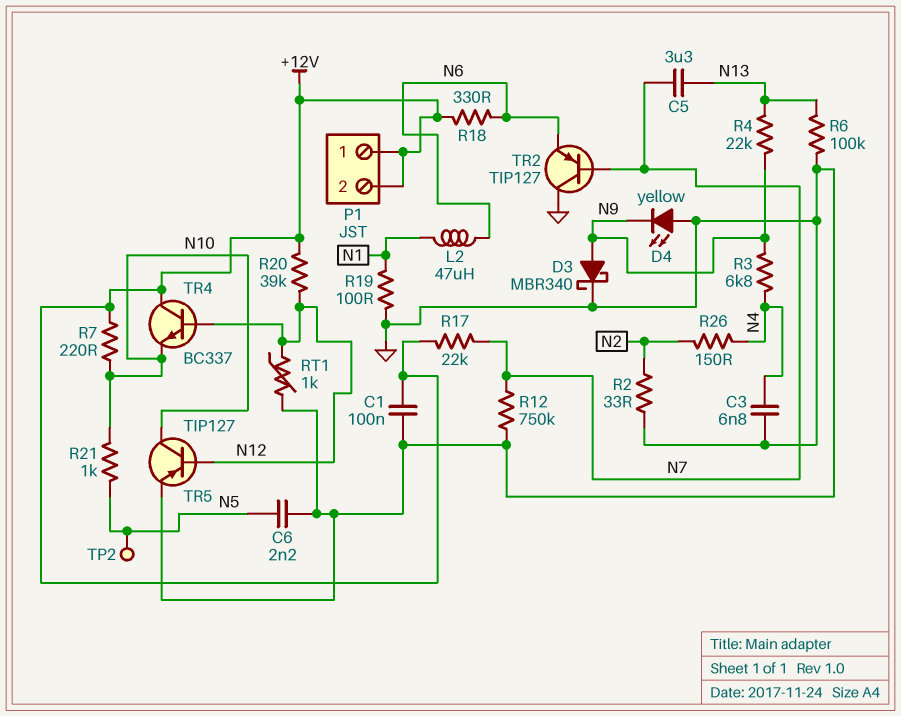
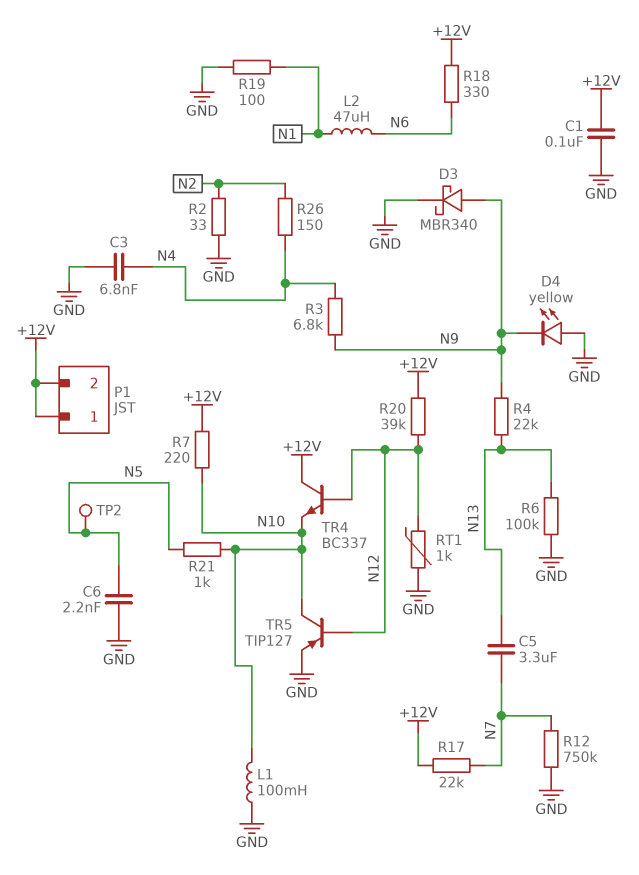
L1: none -> 100mH (GND, N10)
TR2: PNP TIP127 (B N7, C GND, E N6) -> none

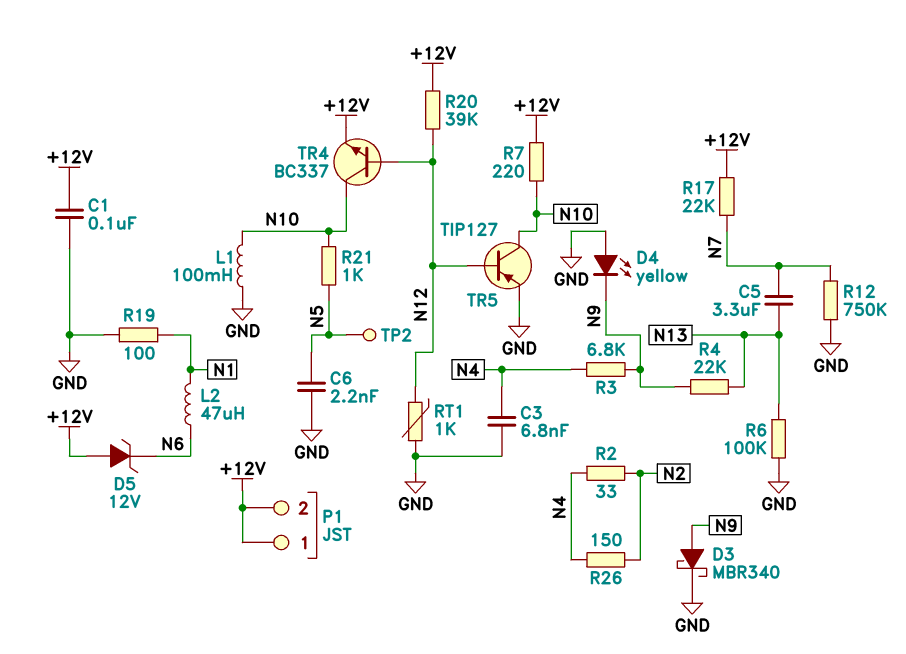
D5: none -> zener 12V (A +12V, K N6)
R2: 33 (GND, N2) -> 33 (N2, N4)
R18: 330 (+12V, N6) -> none
TR4: NPN BC337 (B N12, C +12V, E N10) -> NPN BC337 (B N12, C N10, E +12V)

